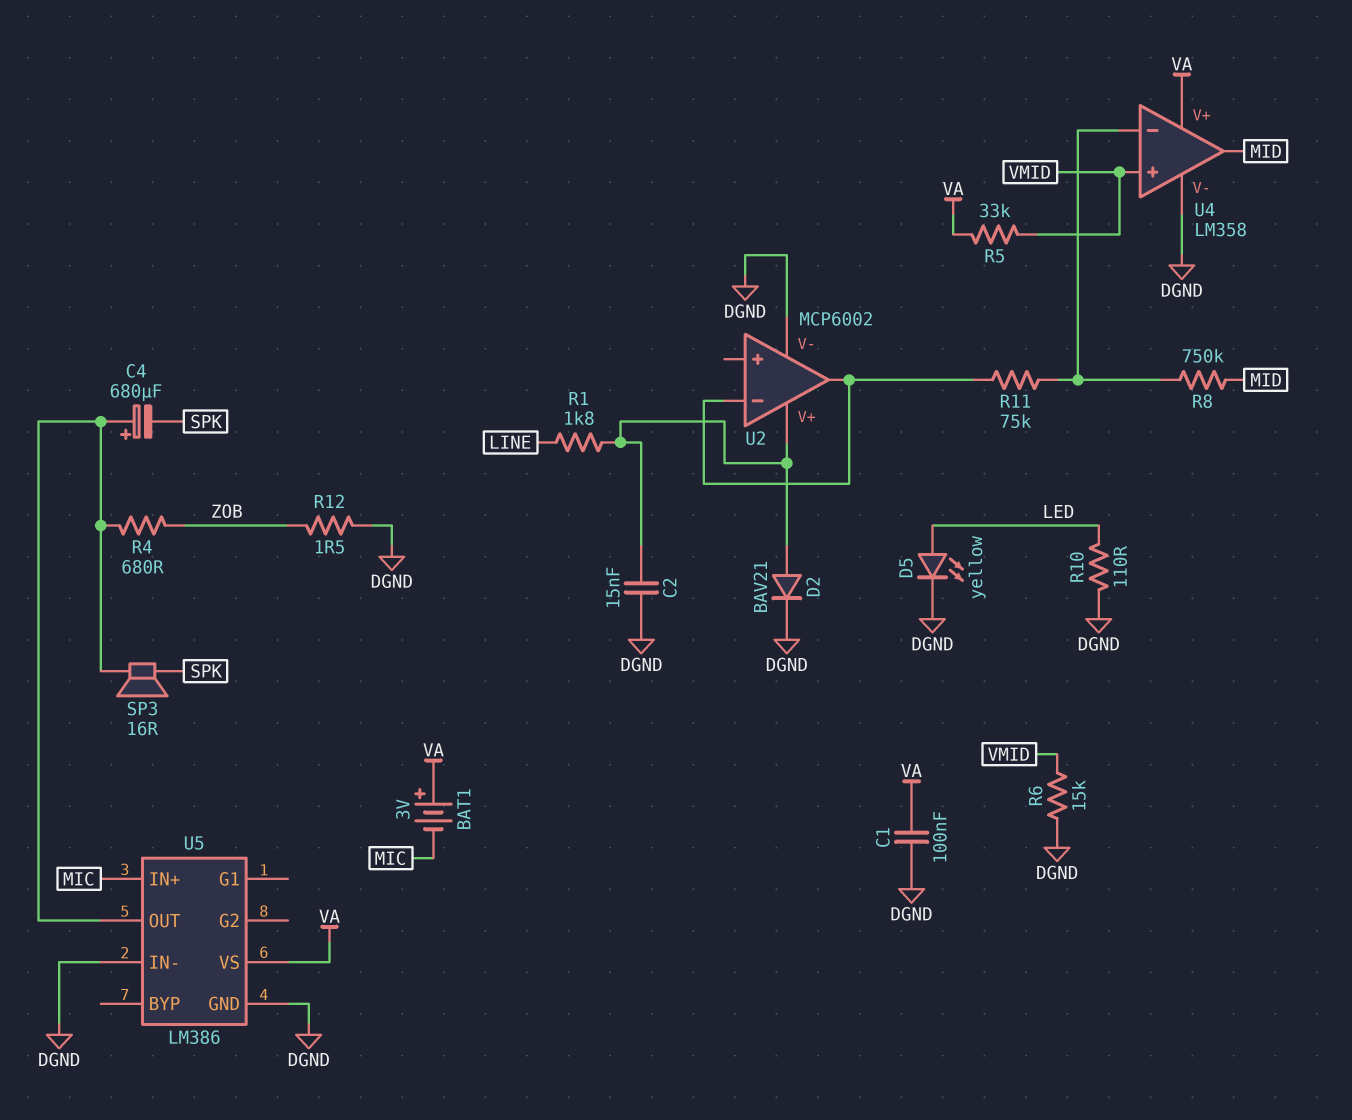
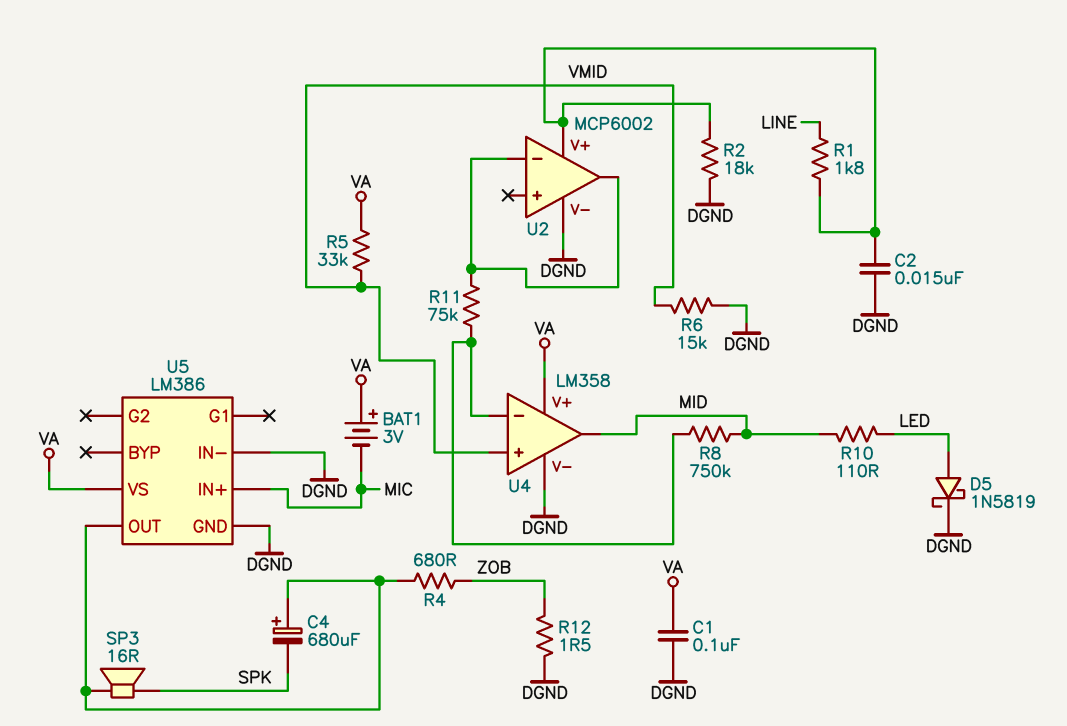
D2: diode BAV21 (A U2/V+, K DGND) -> none
D5: LED yellow (A LED, K DGND) -> schottky 1N5819 (A LED, K DGND)
R2: none -> 18k (DGND, U2/V+)
R10: 110 (DGND, LED) -> 110 (LED, MID)

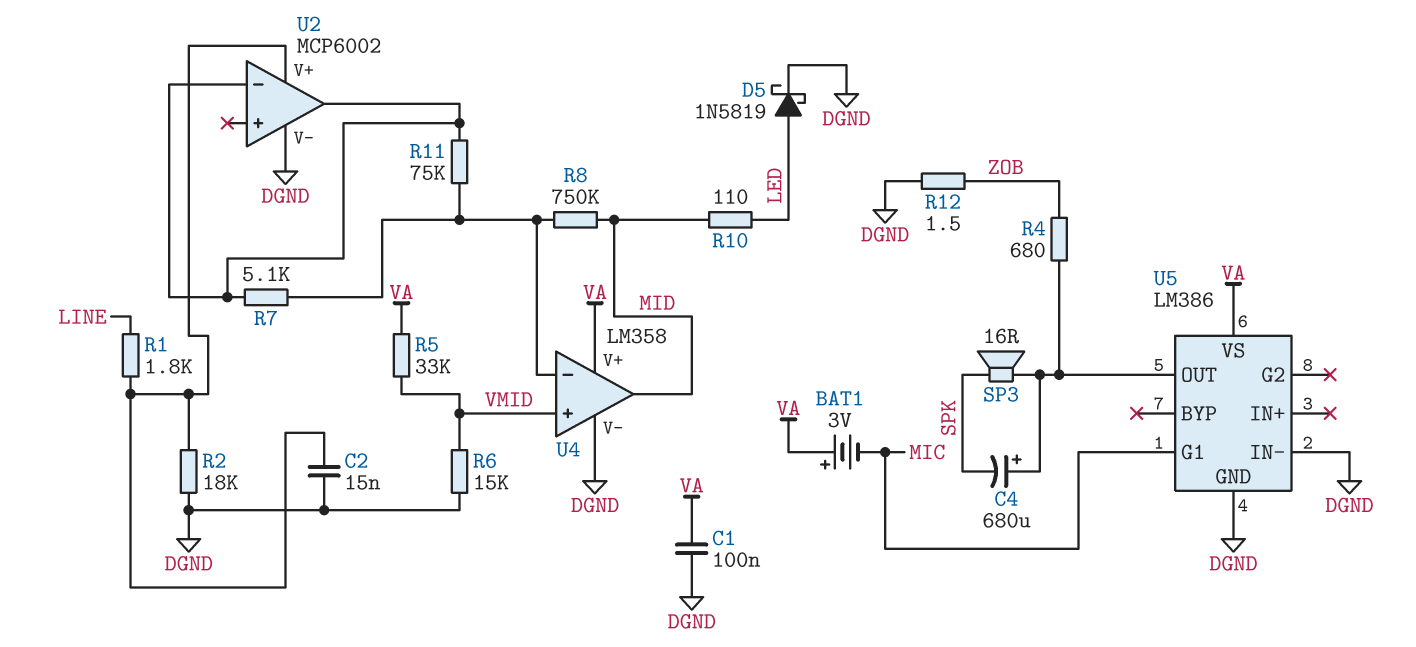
R7: none -> 5.1k (U2/in-, U4/in-)
U5 pin G1: none -> MIC
U5 pin IN+: MIC -> none

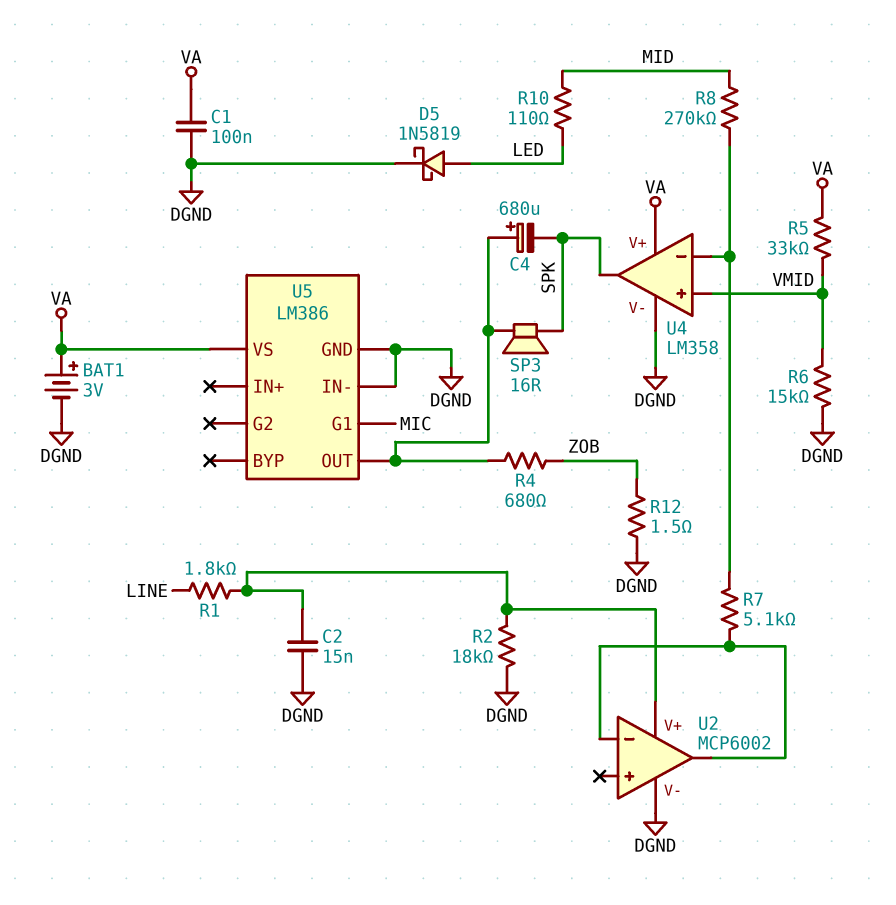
BAT1: 3V (plus VA, minus MIC) -> 3V (plus VA, minus DGND)
R8: 750k (MID, U4/in-) -> 270k (MID, U4/in-)
R11: 75k (U2/in-, U4/in-) -> none
U4 pin out: MID -> SPK

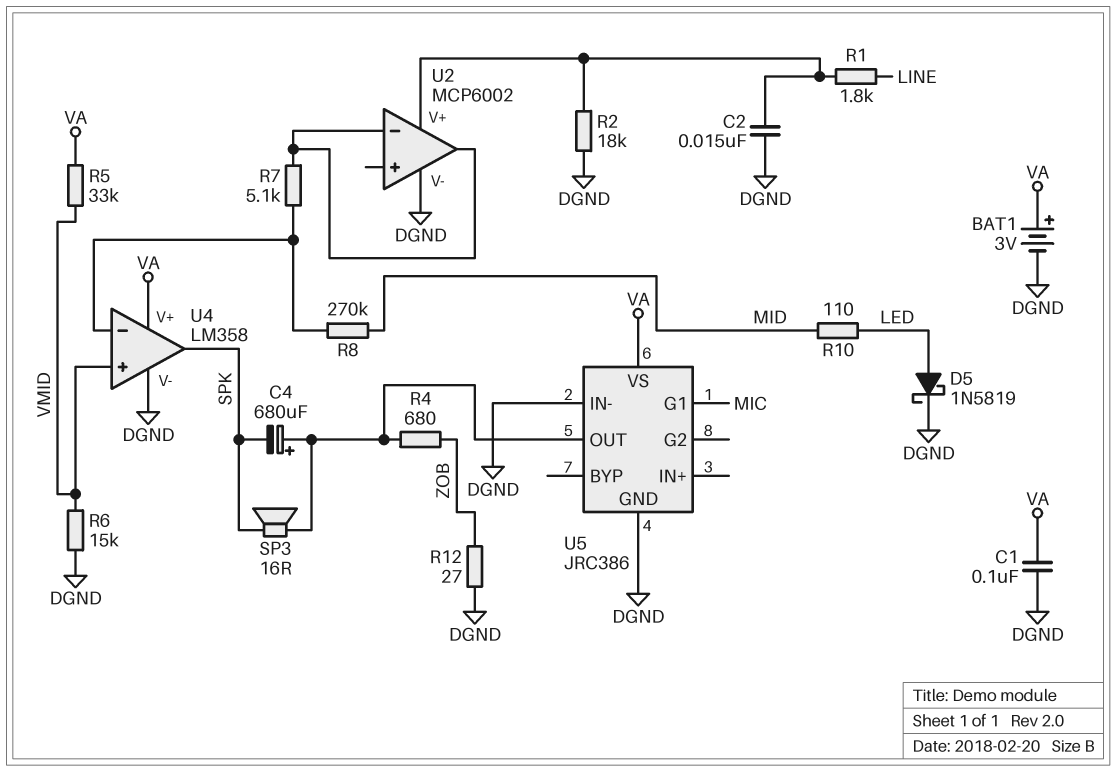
R12: 1.5 (DGND, ZOB) -> 27 (DGND, ZOB)
U5: LM386 -> JRC386

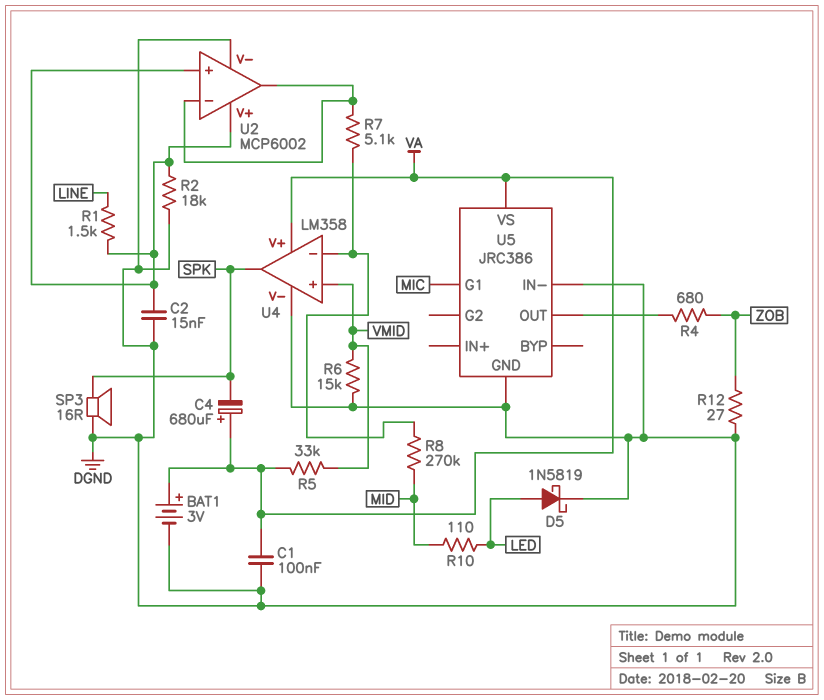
C4: 680uF (plus U5/OUT, minus SPK) -> 680uF (plus VA, minus SPK)
R1: 1.8k (LINE, U2/V+) -> 1.5k (LINE, U2/V+)
SP3: speaker 16R (SPK, U5/OUT) -> speaker 16R (DGND, SPK)
U2 pin in+: none -> U2/V+

